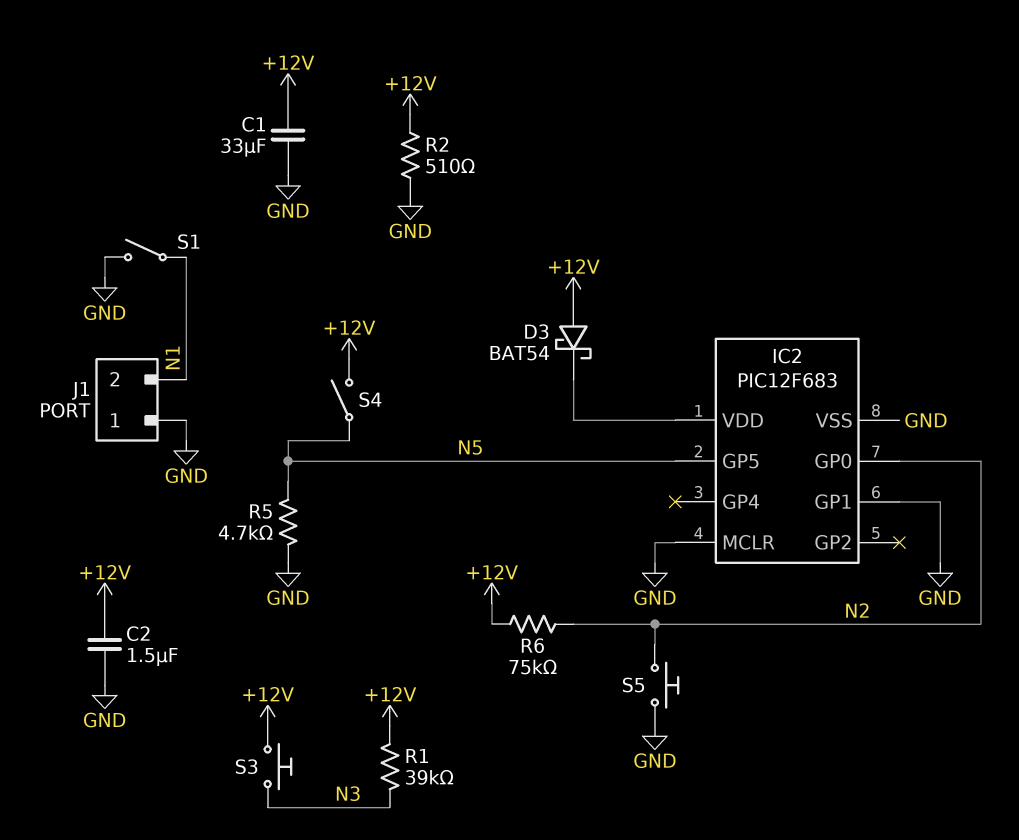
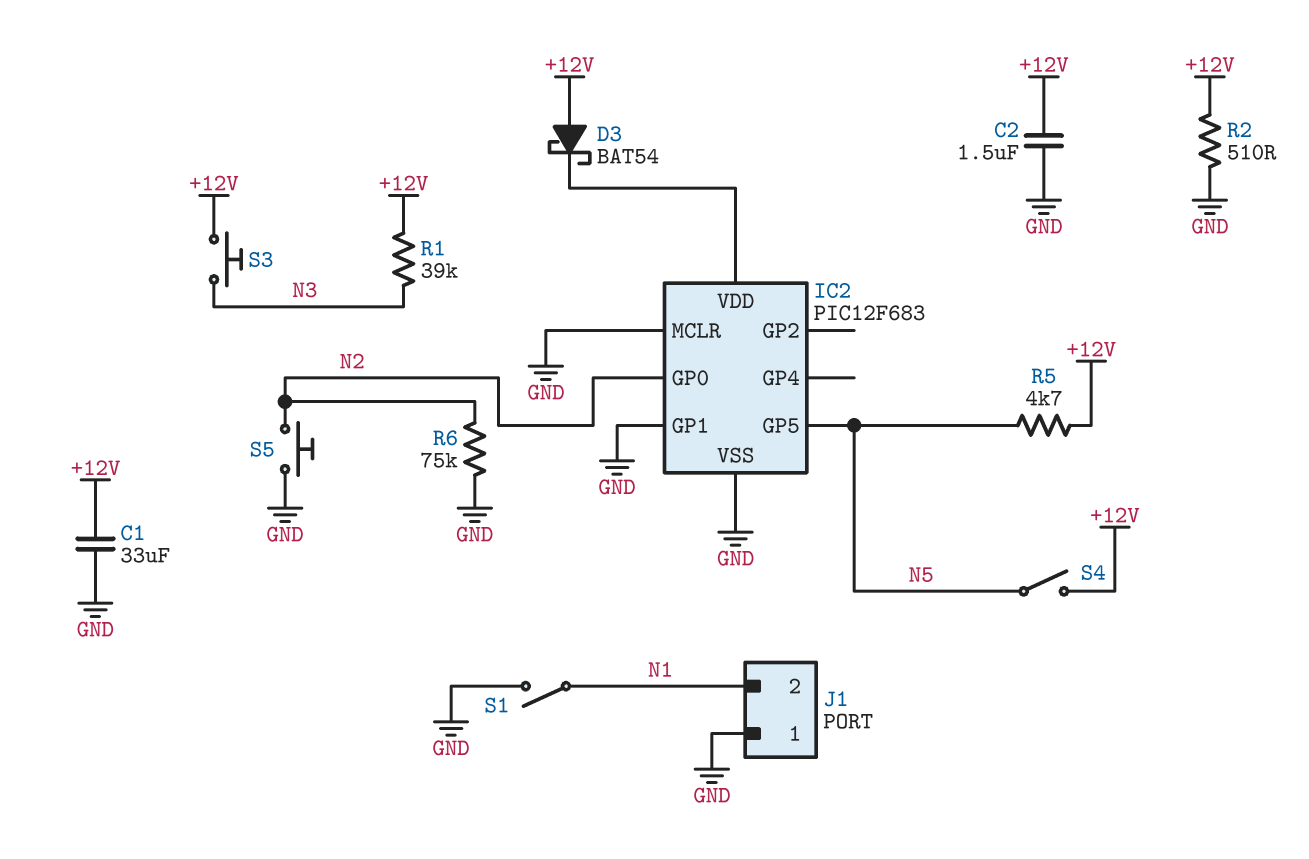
R5: 4.7k (GND, N5) -> 4.7k (+12V, N5)
R6: 75k (+12V, N2) -> 75k (GND, N2)

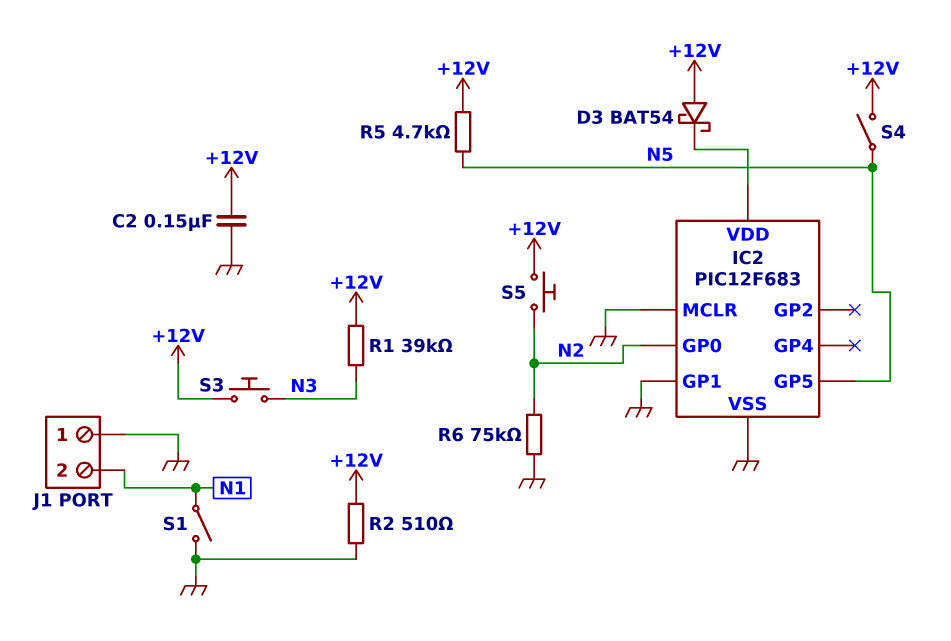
C1: 33uF (+12V, GND) -> none
C2: 1.5uF (+12V, GND) -> 150nF (+12V, GND)
S5: button (GND, N2) -> button (+12V, N2)

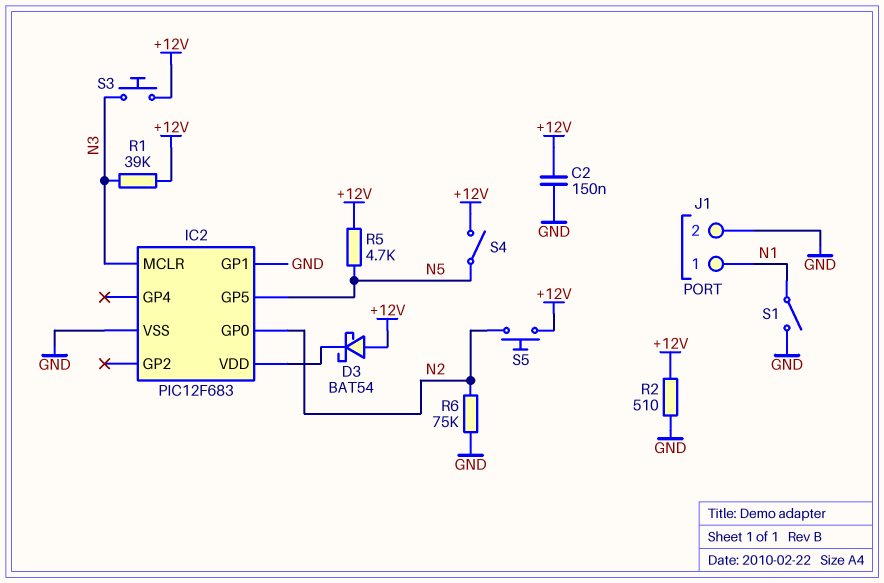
IC2 pin MCLR: GND -> N3
J1 pin 1: GND -> N1
J1 pin 2: N1 -> GND

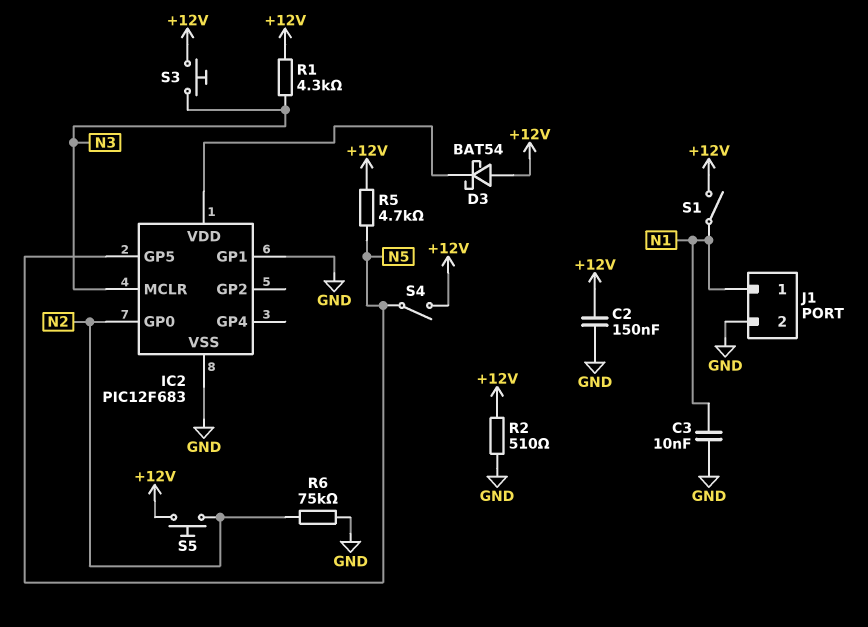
C3: none -> 10nF (GND, N1)
R1: 39k (+12V, N3) -> 4.3k (+12V, N3)
S1: switch (GND, N1) -> switch (+12V, N1)

